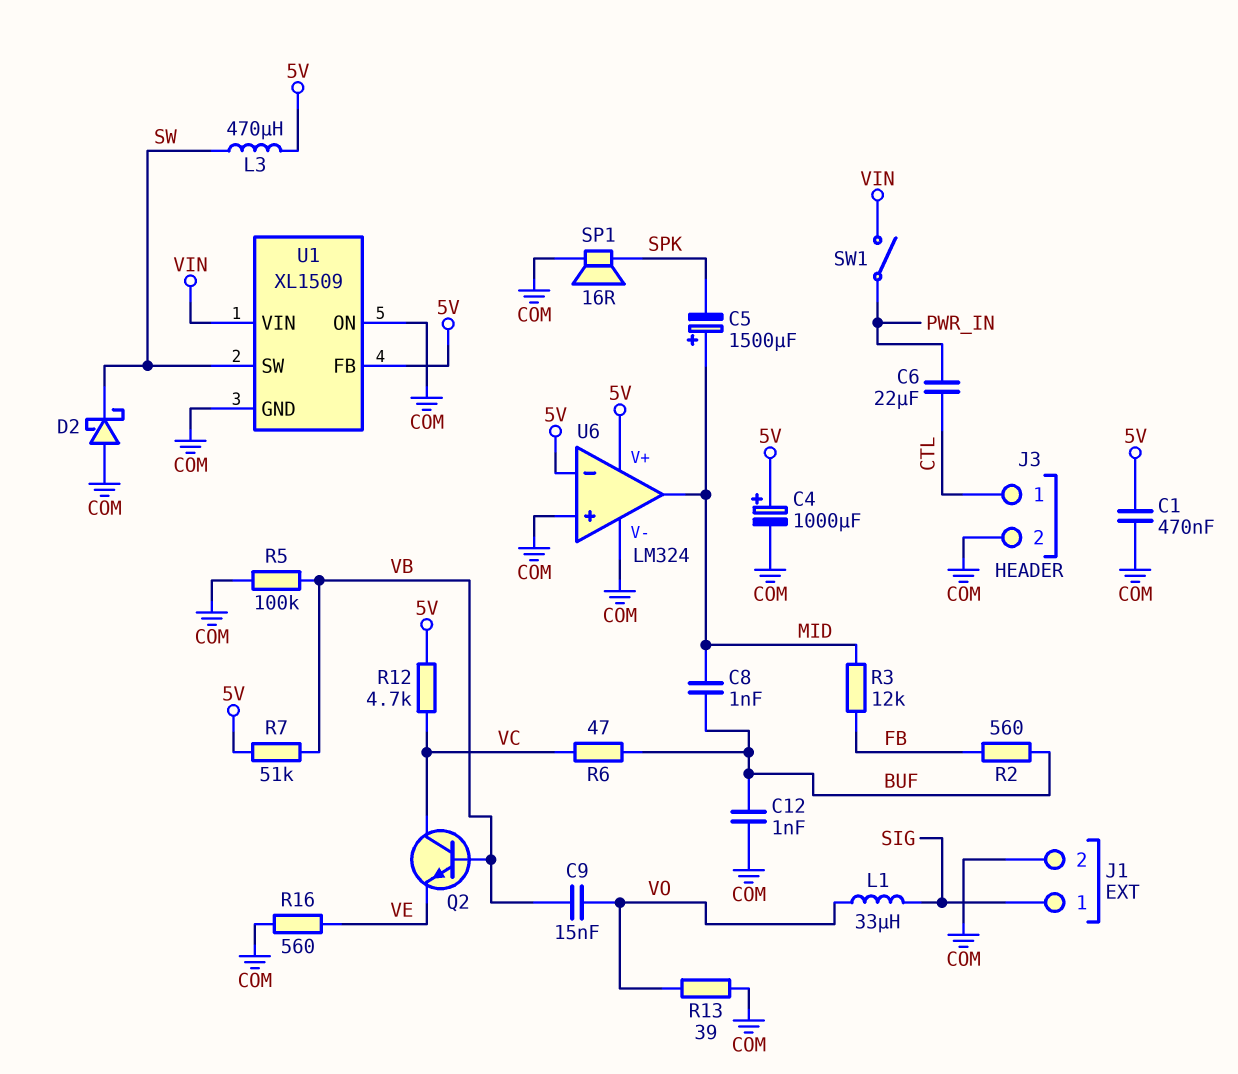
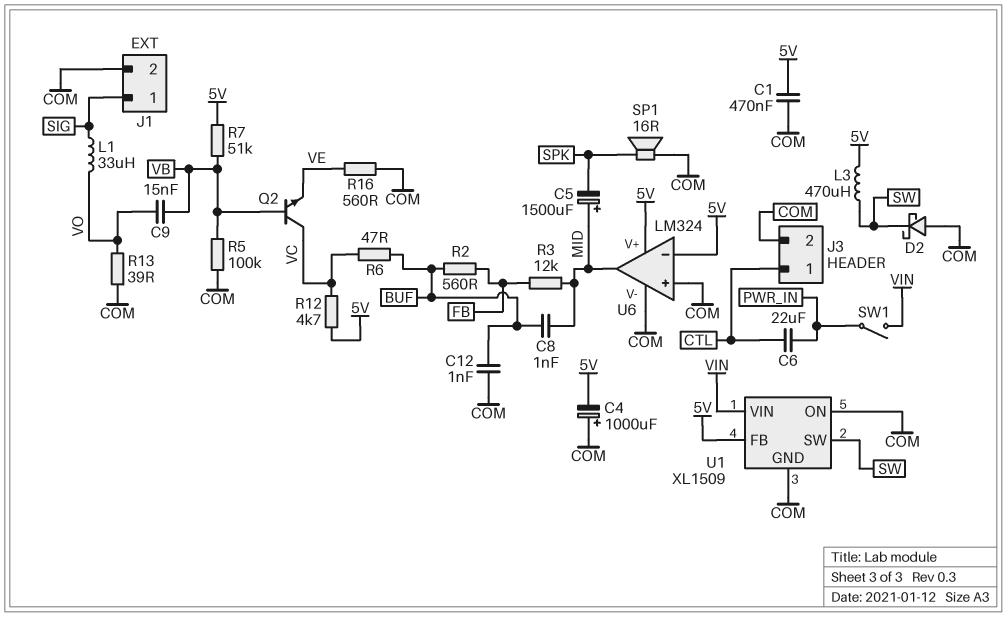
C4: 1000uF (plus 5V, minus COM) -> 1000uF (plus COM, minus 5V)

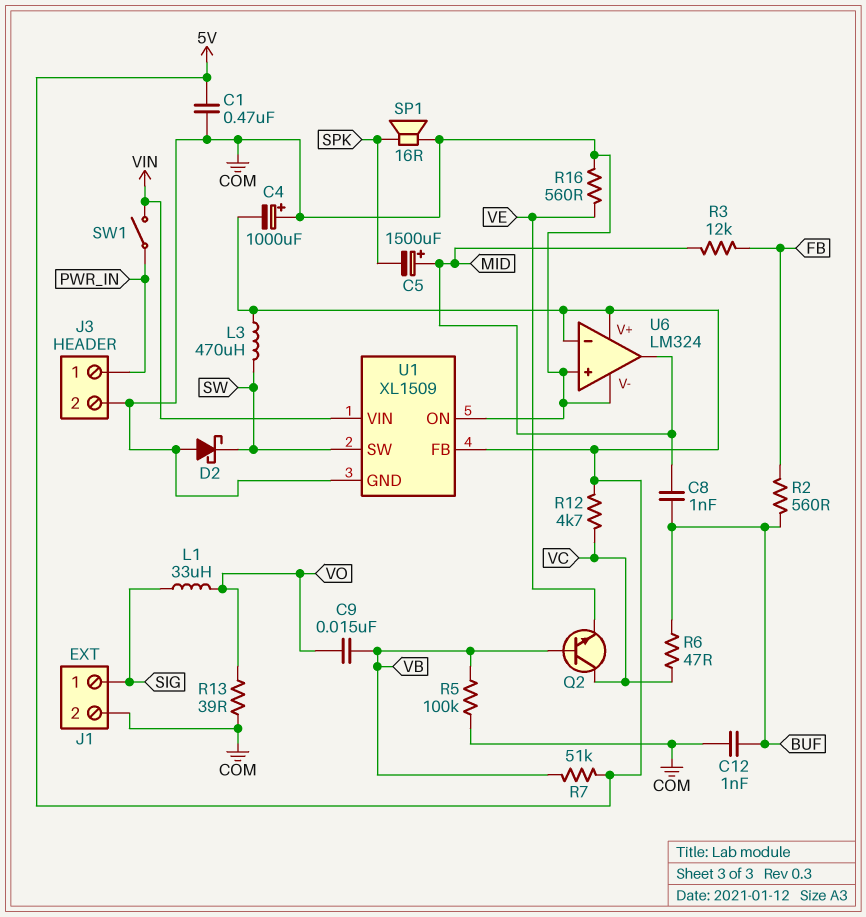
C6: 22uF (CTL, PWR_IN) -> none
J3 pin 1: CTL -> PWR_IN

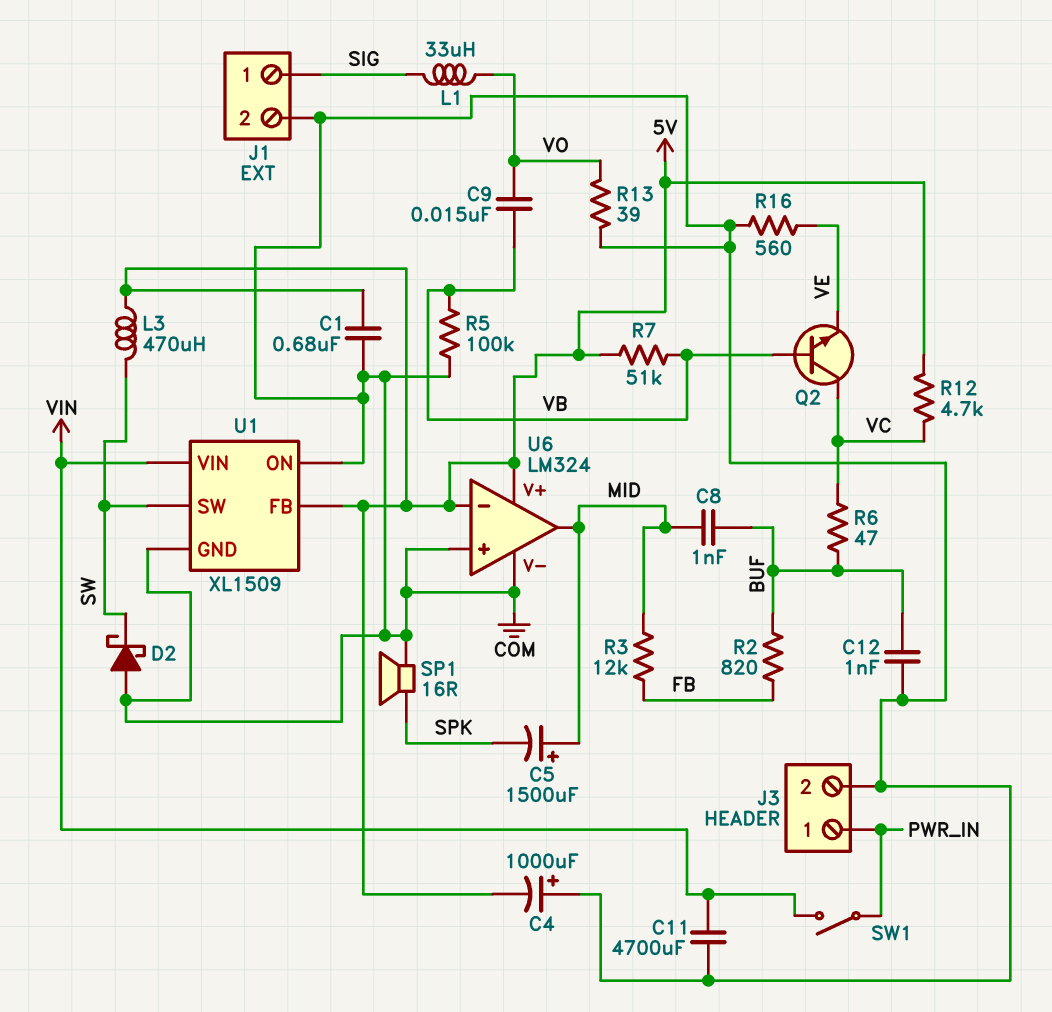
C1: 470nF (5V, COM) -> 680nF (5V, COM)
C11: none -> 4700uF (COM, VIN)
R2: 560 (BUF, FB) -> 820 (BUF, FB)

